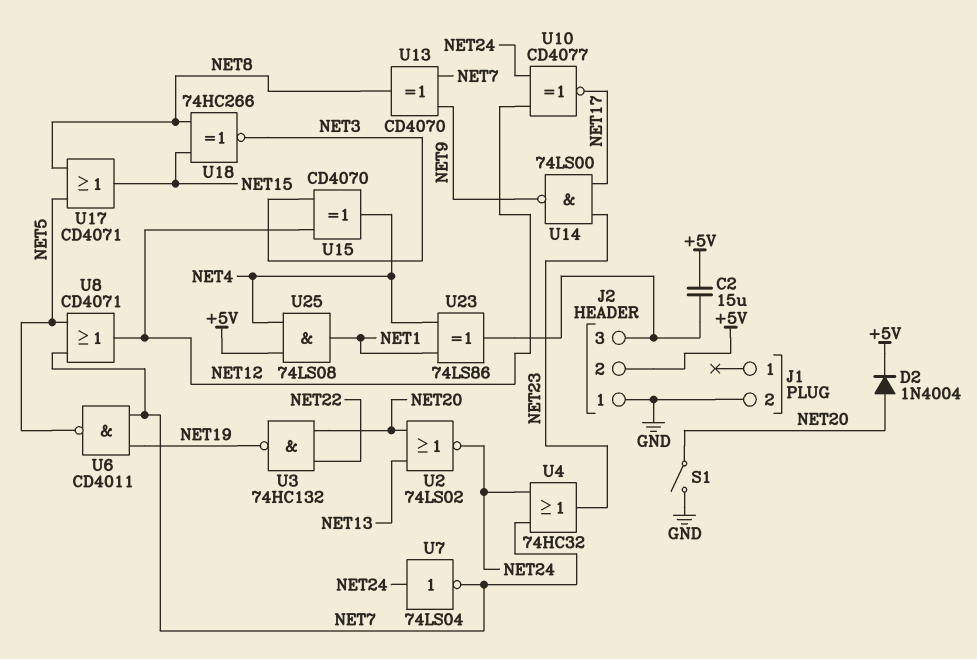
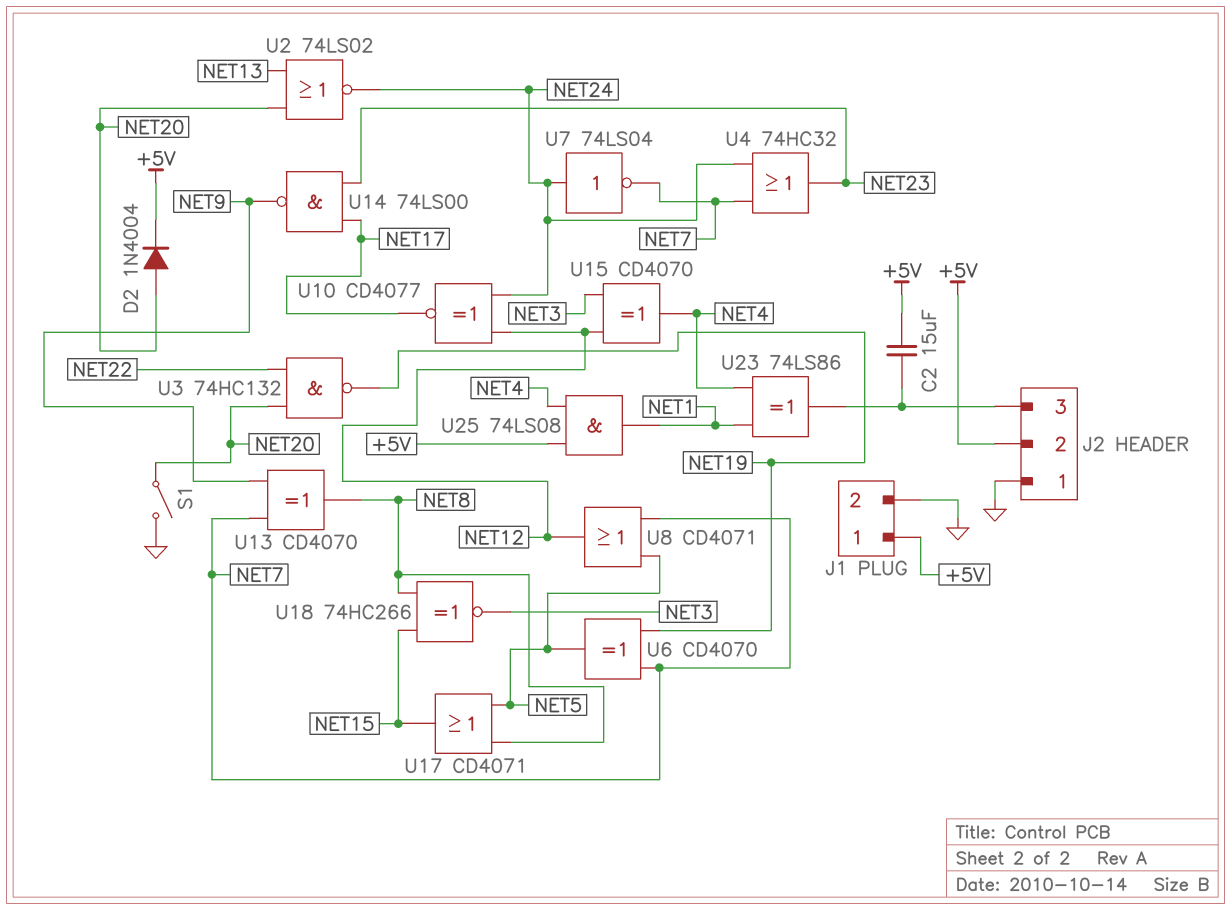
J1 pin 1: none -> +5V
U6: NAND CD4011 (in NET7, in NET19, out NET5) -> XOR CD4070 (in NET7, in NET19, out NET5)

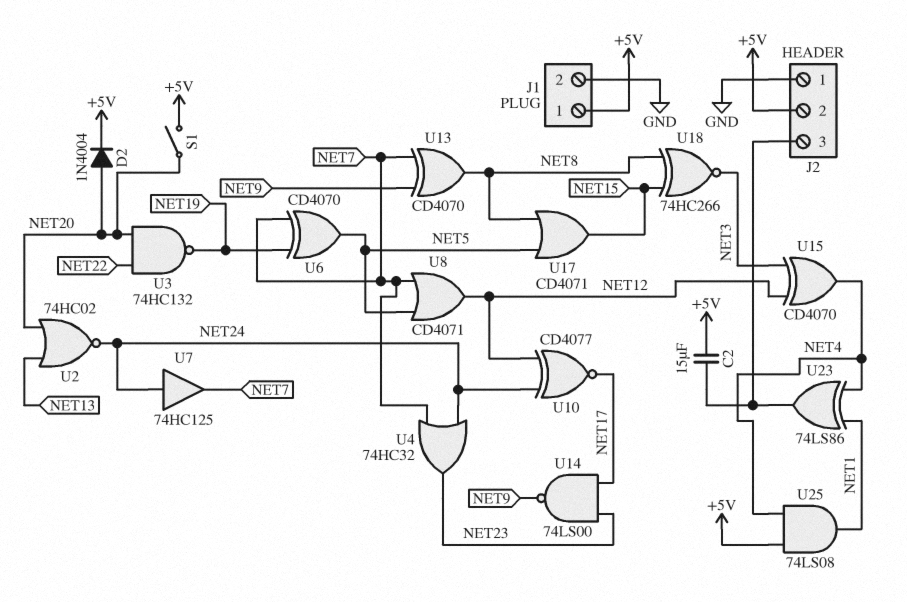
S1: switch (GND, NET20) -> switch (+5V, NET20)
U2: NOR 74LS02 (in NET13, in NET20, out NET24) -> NOR 74HC02 (in NET13, in NET20, out NET24)
U7: NOT 74LS04 (in NET24, out NET7) -> buffer 74HC125 (in NET24, out NET7)

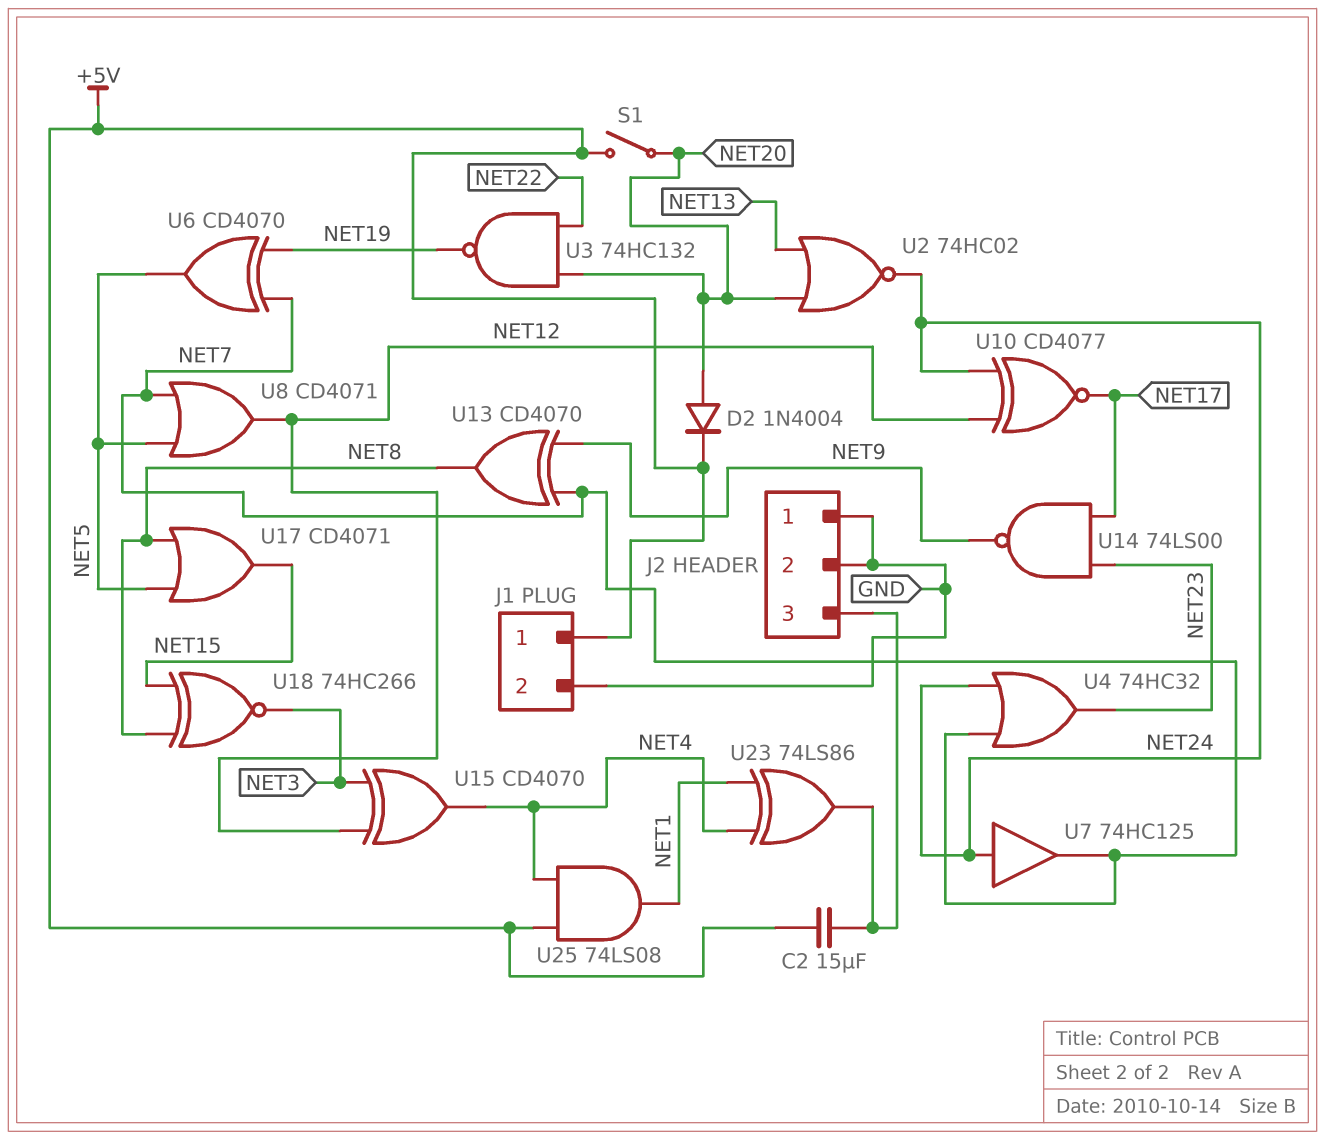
J2 pin 2: +5V -> GND

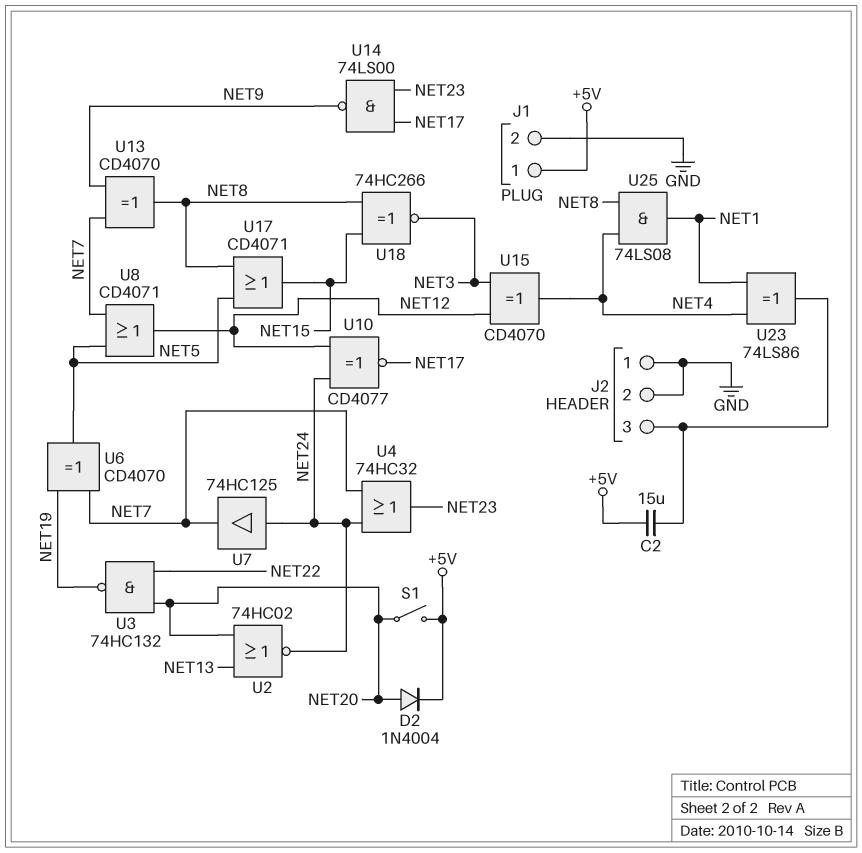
U25: AND 74LS08 (in +5V, in NET4, out NET1) -> AND 74LS08 (in NET4, in NET8, out NET1)

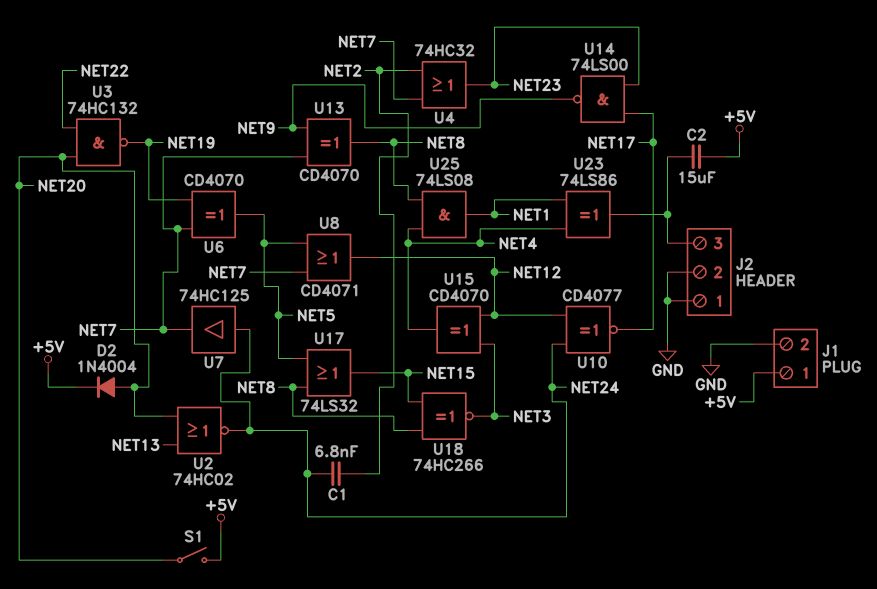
C1: none -> 6.8nF (NET2, NET24)
U4: OR 74HC32 (in NET7, in NET24, out NET23) -> OR 74HC32 (in NET2, in NET7, out NET23)
U17: OR CD4071 (in NET5, in NET8, out NET15) -> OR 74LS32 (in NET5, in NET8, out NET15)

